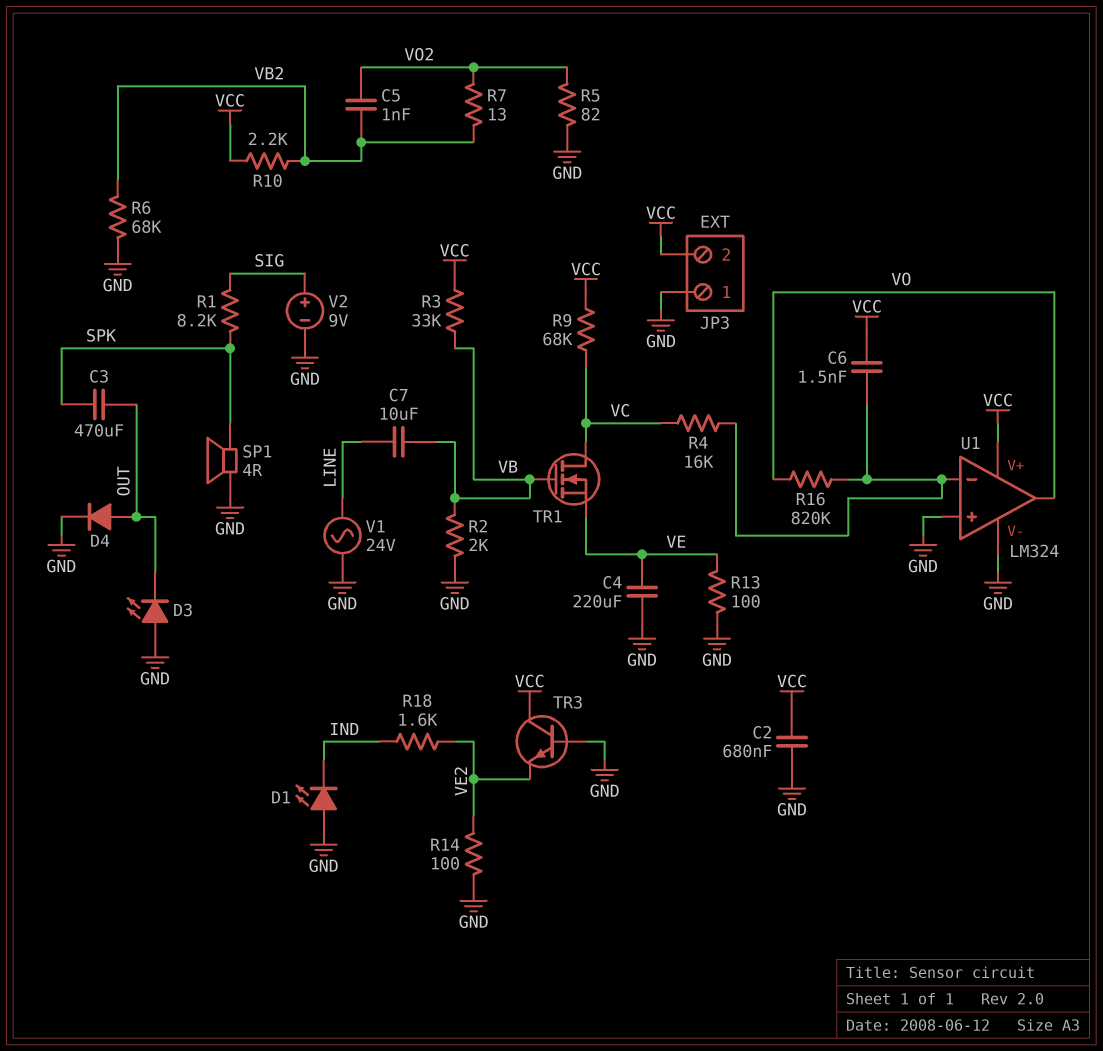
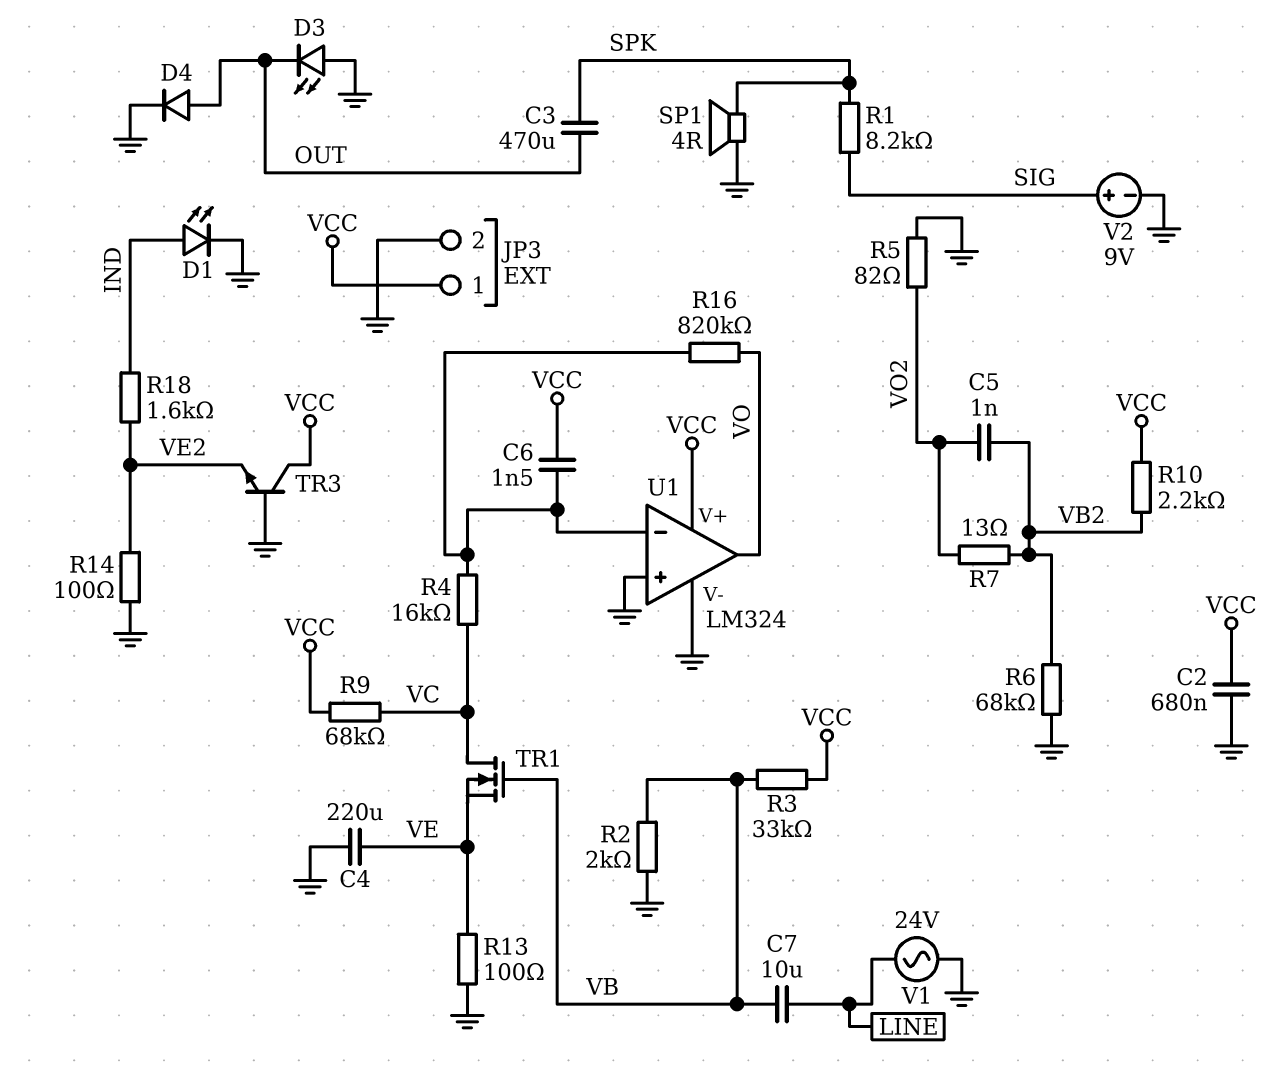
D1: LED (A GND, K IND) -> LED (A IND, K GND)
JP3 pin 1: GND -> VCC
JP3 pin 2: VCC -> GND

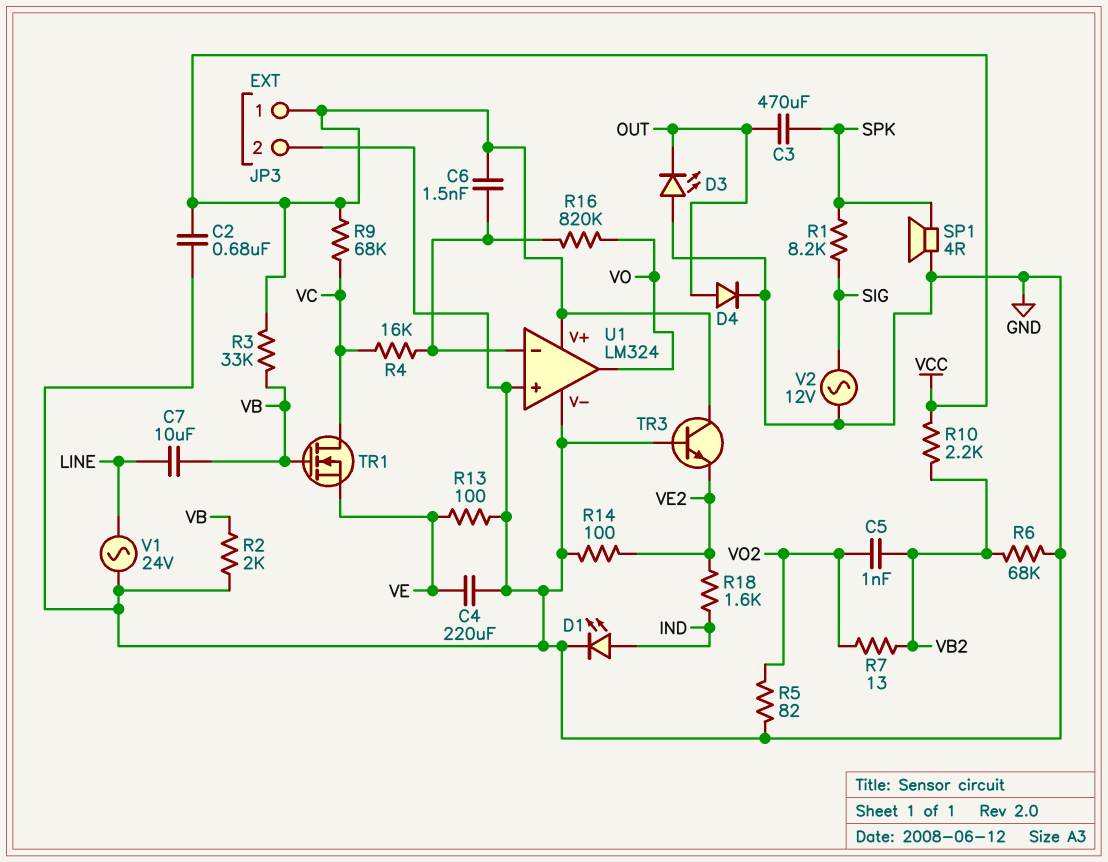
V2: 9V (plus SIG, minus GND) -> AC 12V (GND, SIG)

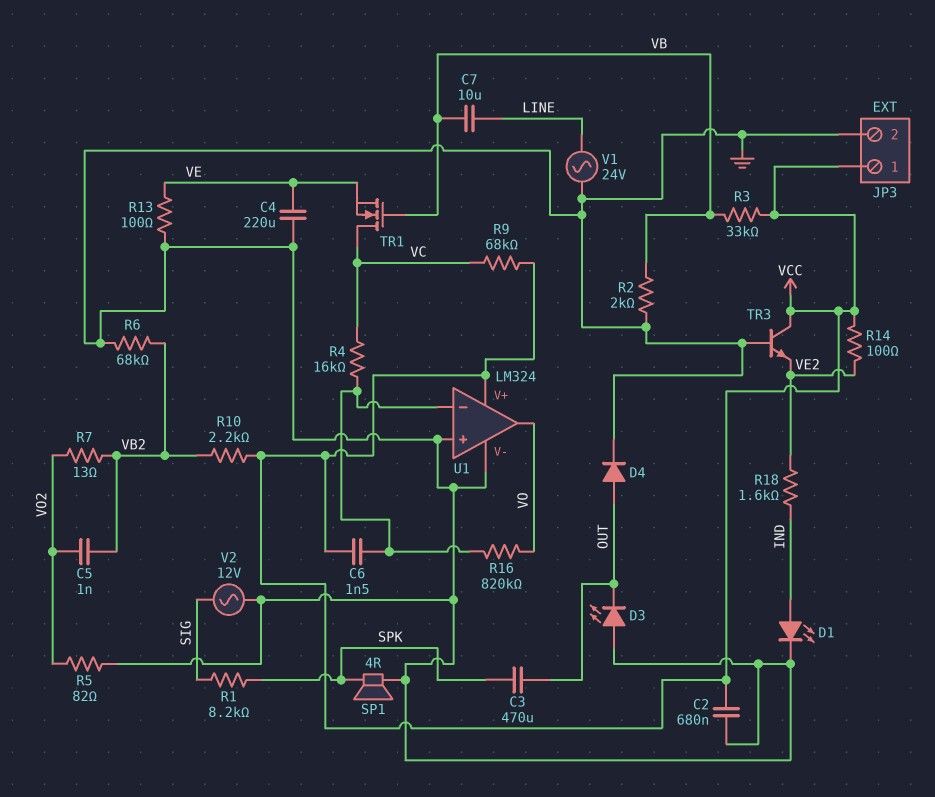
R14: 100 (GND, VE2) -> 100 (VCC, VE2)

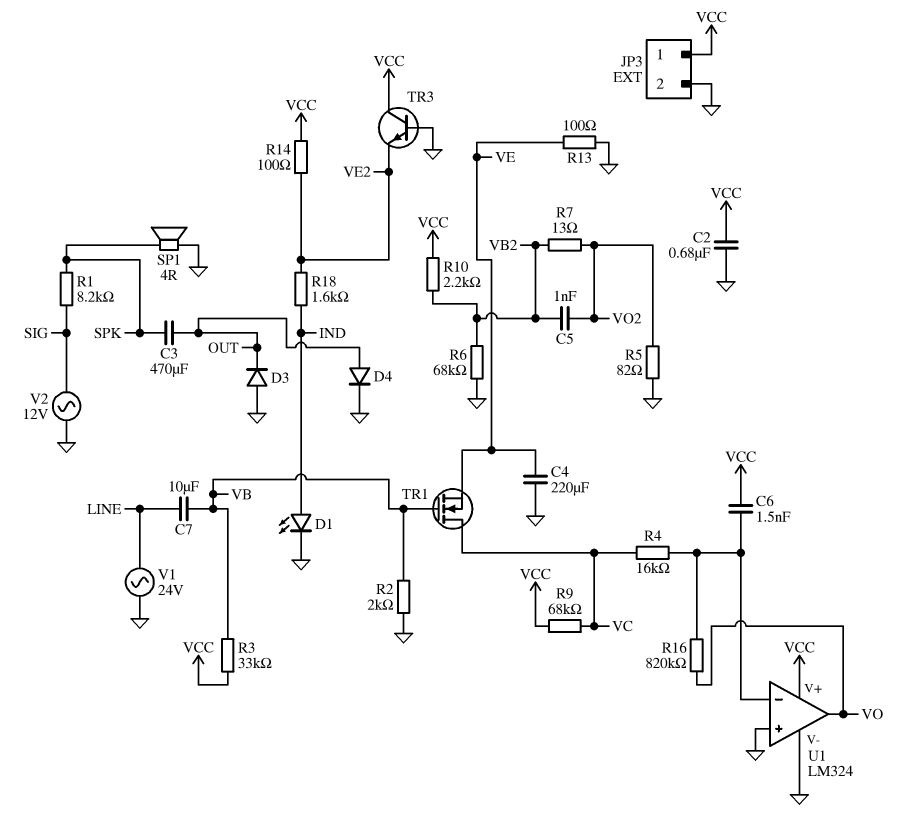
D3: LED (A GND, K OUT) -> diode (A GND, K OUT)

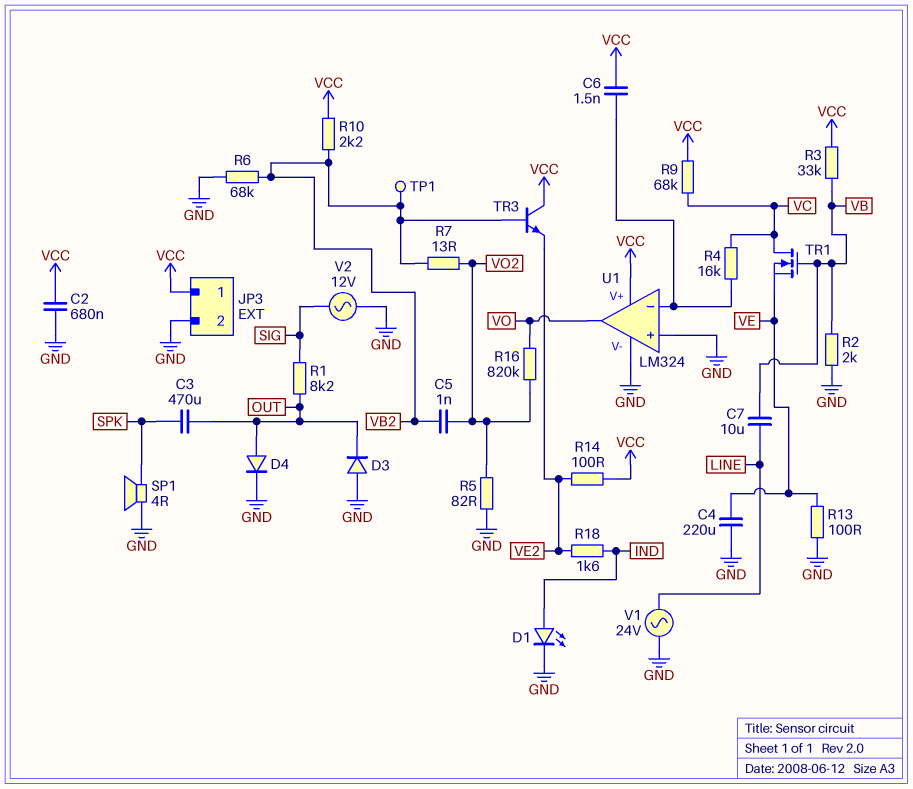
R1: 8.2k (SIG, SPK) -> 8.2k (OUT, SIG)
R16: 820k (U1/in-, VO) -> 820k (VO, VO2)
TP1: none -> test point (VB2)
TR3: NPN (B GND, C VCC, E VE2) -> NPN (B VB2, C VCC, E VE2)

